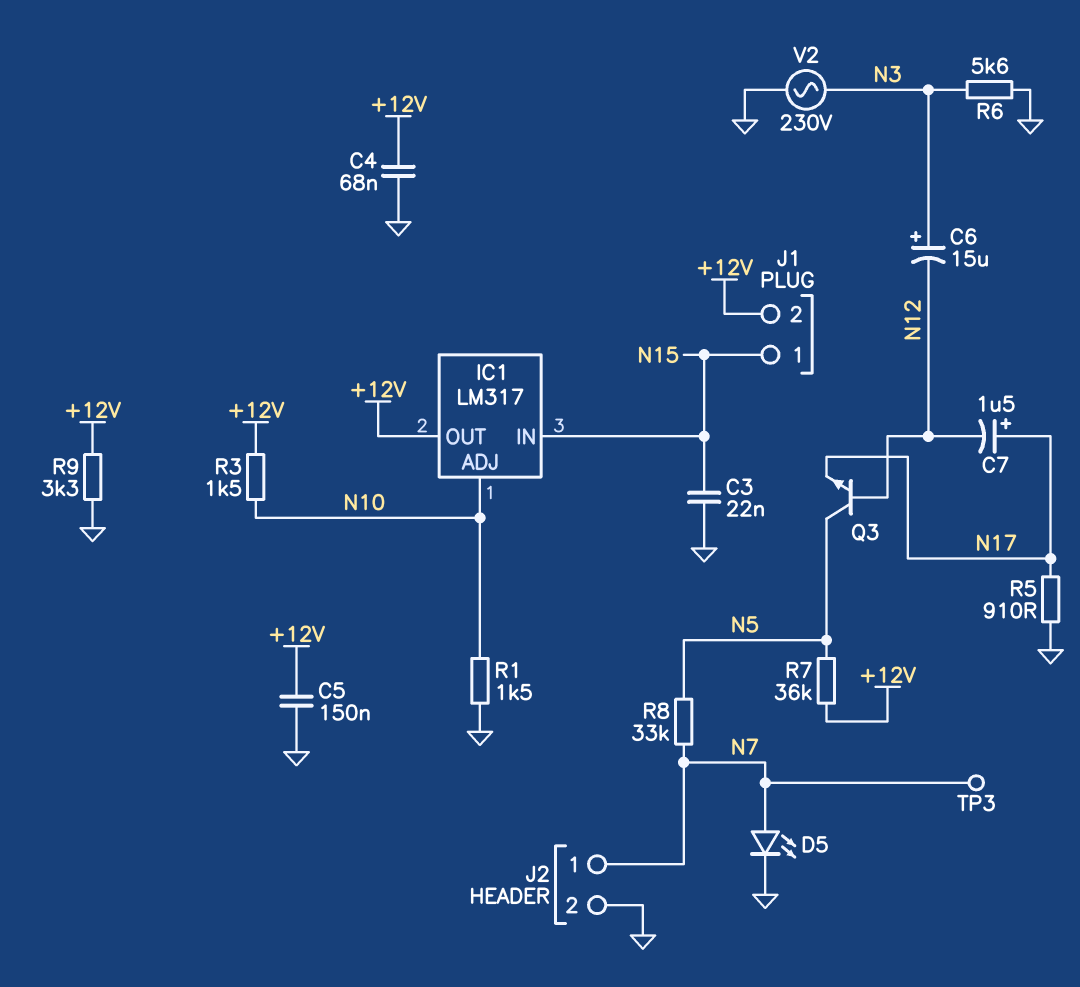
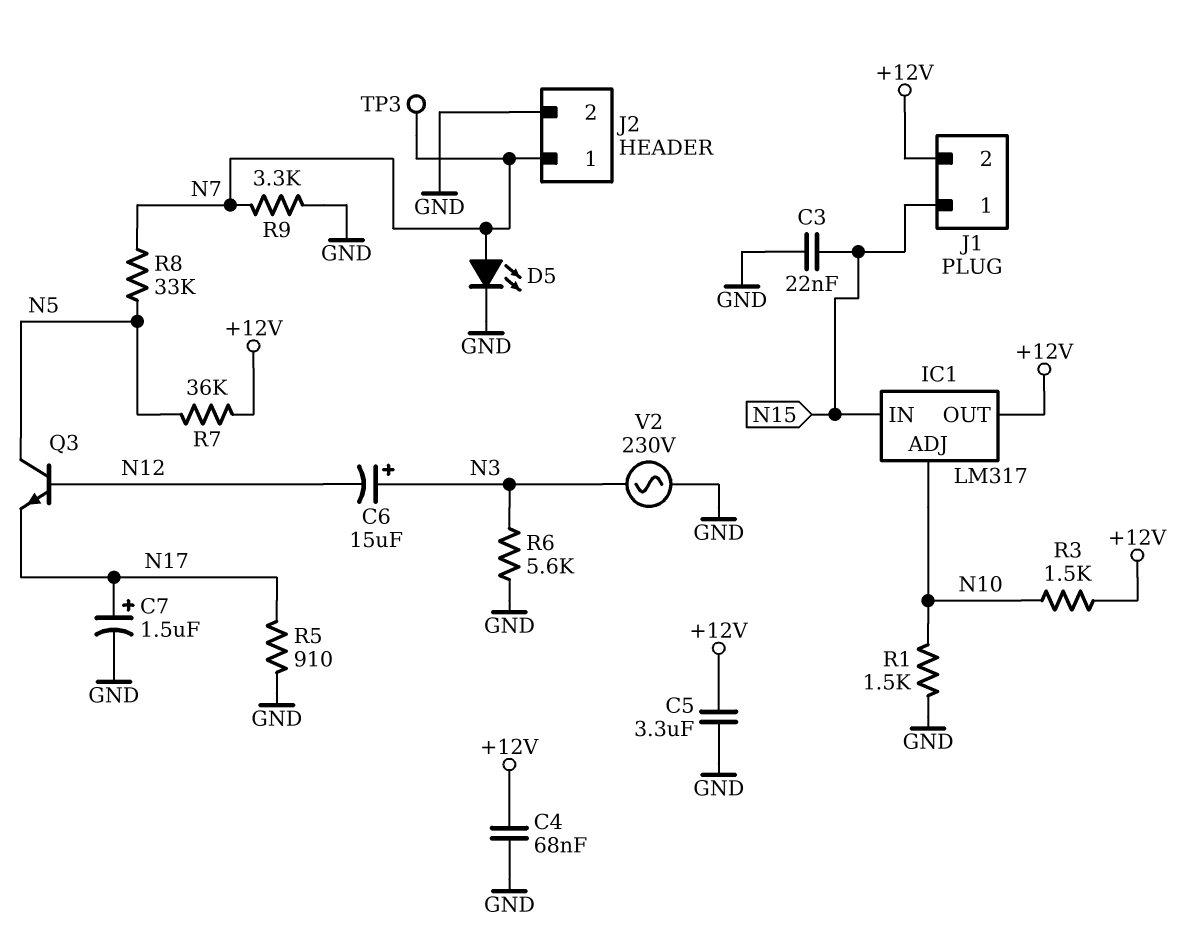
C5: 150nF (+12V, GND) -> 3.3uF (+12V, GND)
C7: 1.5uF (plus N17, minus N12) -> 1.5uF (plus N17, minus GND)
R9: 3.3k (+12V, GND) -> 3.3k (GND, N7)

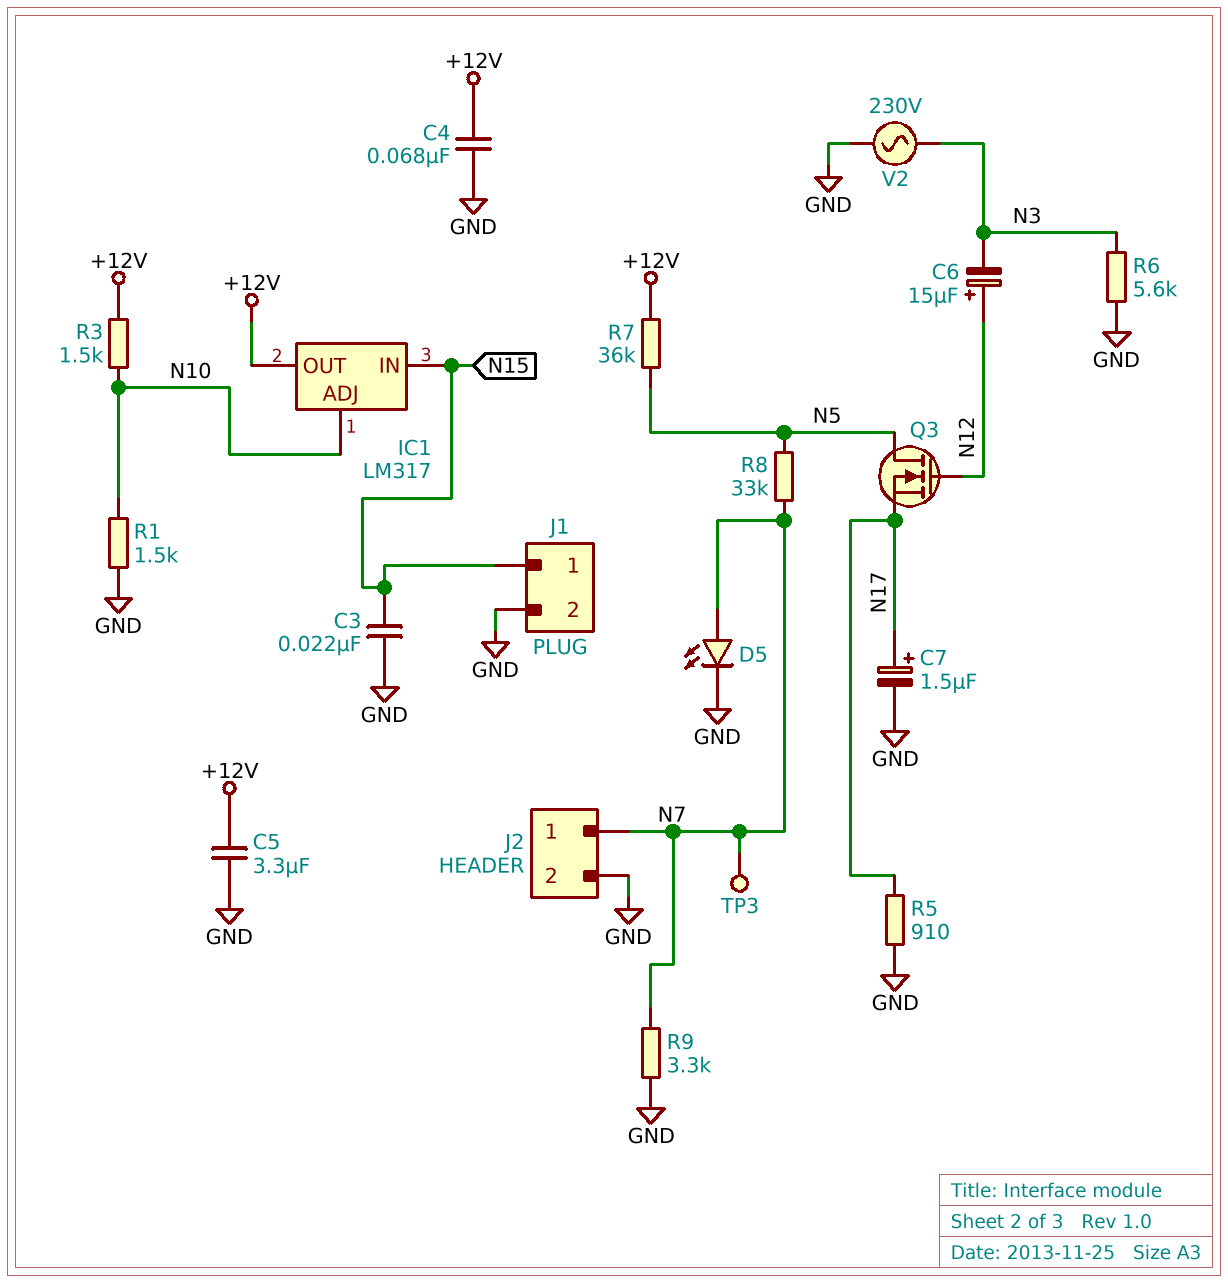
C6: 15uF (plus N3, minus N12) -> 15uF (plus N12, minus N3)
J1 pin 2: +12V -> GND
Q3: NPN (B N12, C N5, E N17) -> NMOS (G N12, D N5, S N17)

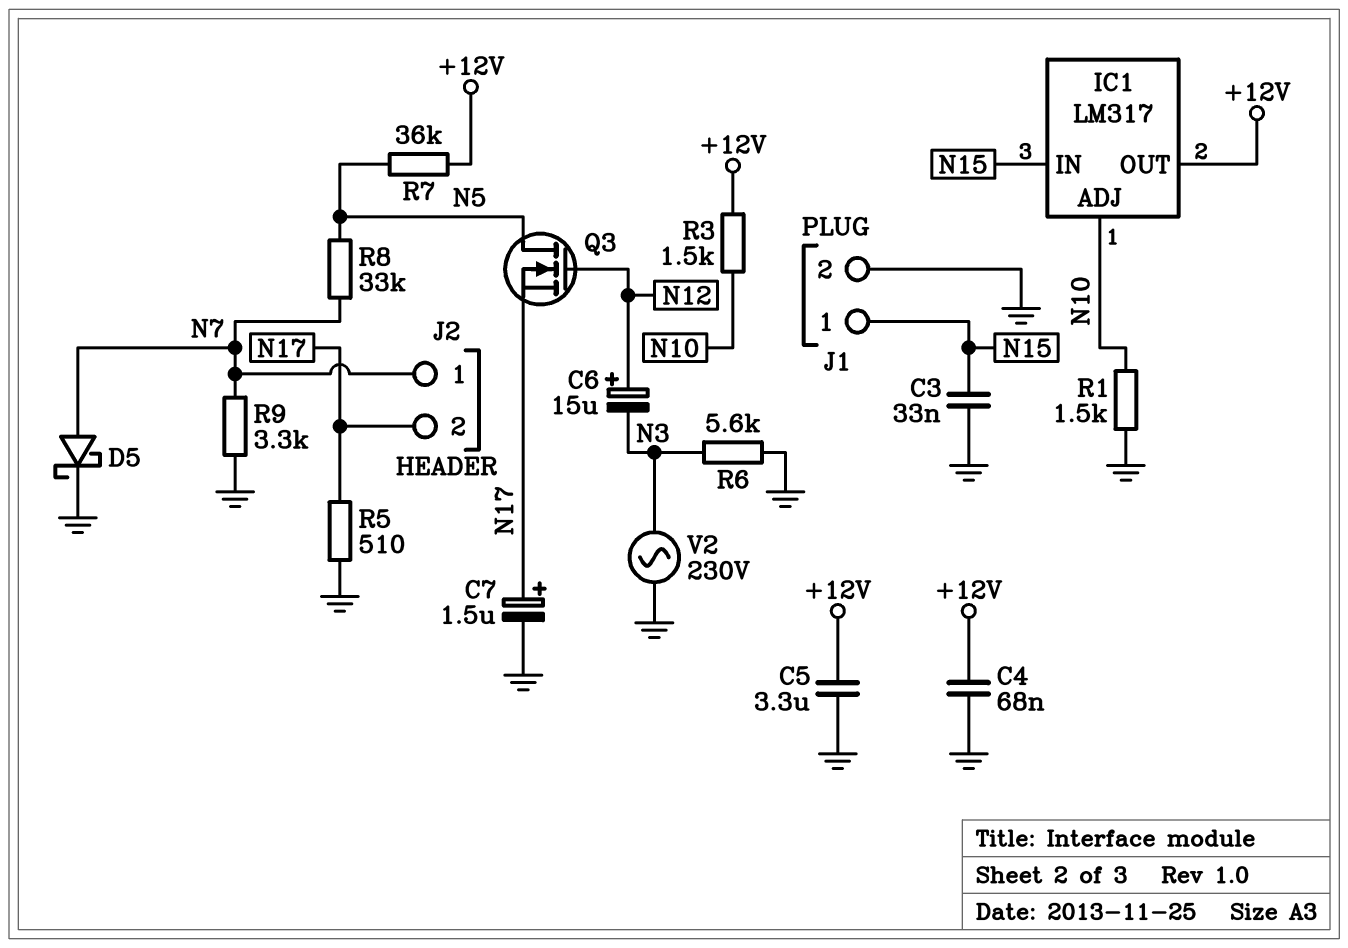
C3: 22nF (GND, N15) -> 33nF (GND, N15)
D5: LED (A N7, K GND) -> schottky (A N7, K GND)
J2 pin 2: GND -> N17
R5: 910 (GND, N17) -> 510 (GND, N17)
TP3: test point (N7) -> none

